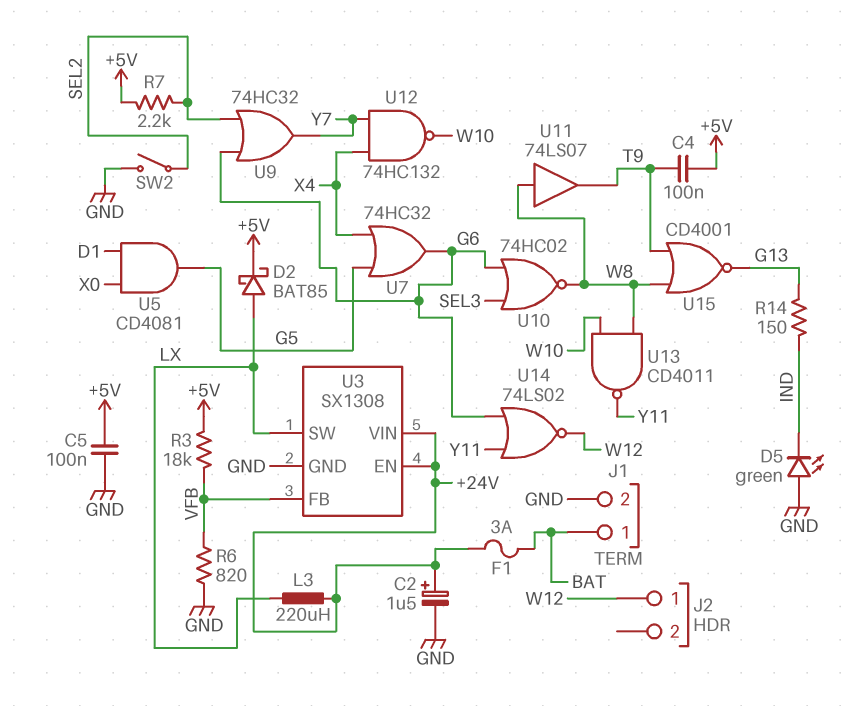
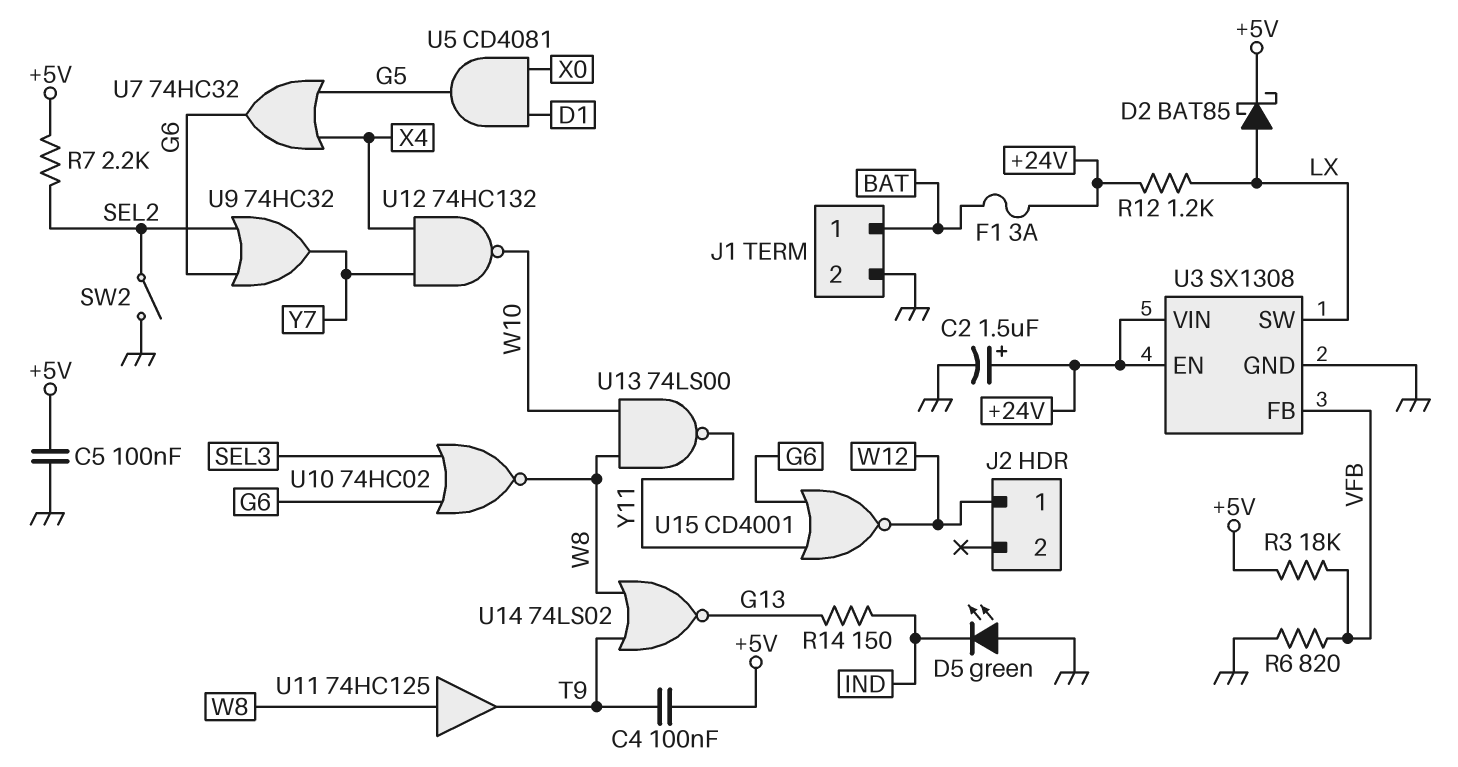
L3: 220uH (+24V, LX) -> none
R12: none -> 1.2k (+24V, LX)
U11: buffer 74LS07 (in W8, out T9) -> buffer 74HC125 (in W8, out T9)
U13: NAND CD4011 (in W8, in W10, out Y11) -> NAND 74LS00 (in W8, in W10, out Y11)
U14: NOR 74LS02 (in G6, in Y11, out W12) -> NOR 74LS02 (in T9, in W8, out G13)
U15: NOR CD4001 (in T9, in W8, out G13) -> NOR CD4001 (in G6, in Y11, out W12)

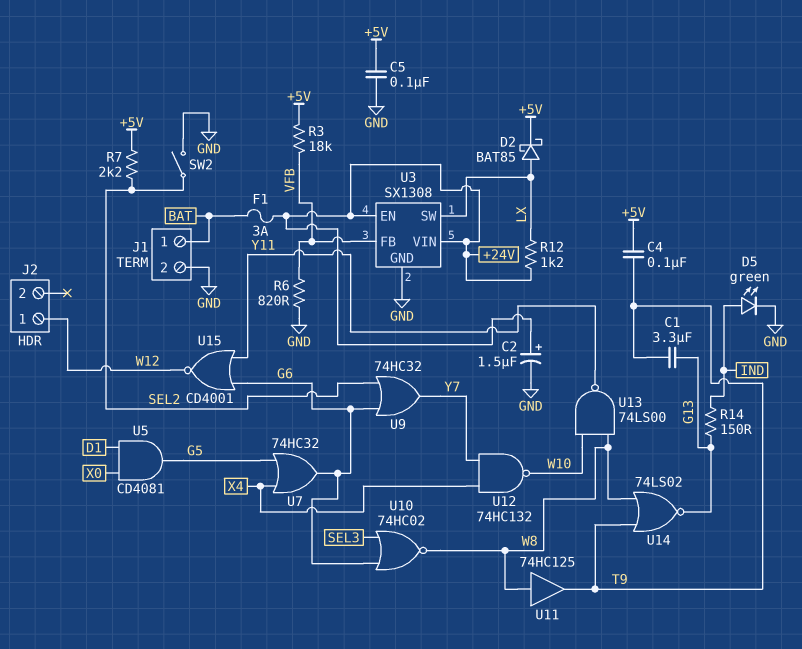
C1: none -> 3.3uF (G13, T9)
D5: LED green (A GND, K IND) -> LED green (A IND, K GND)

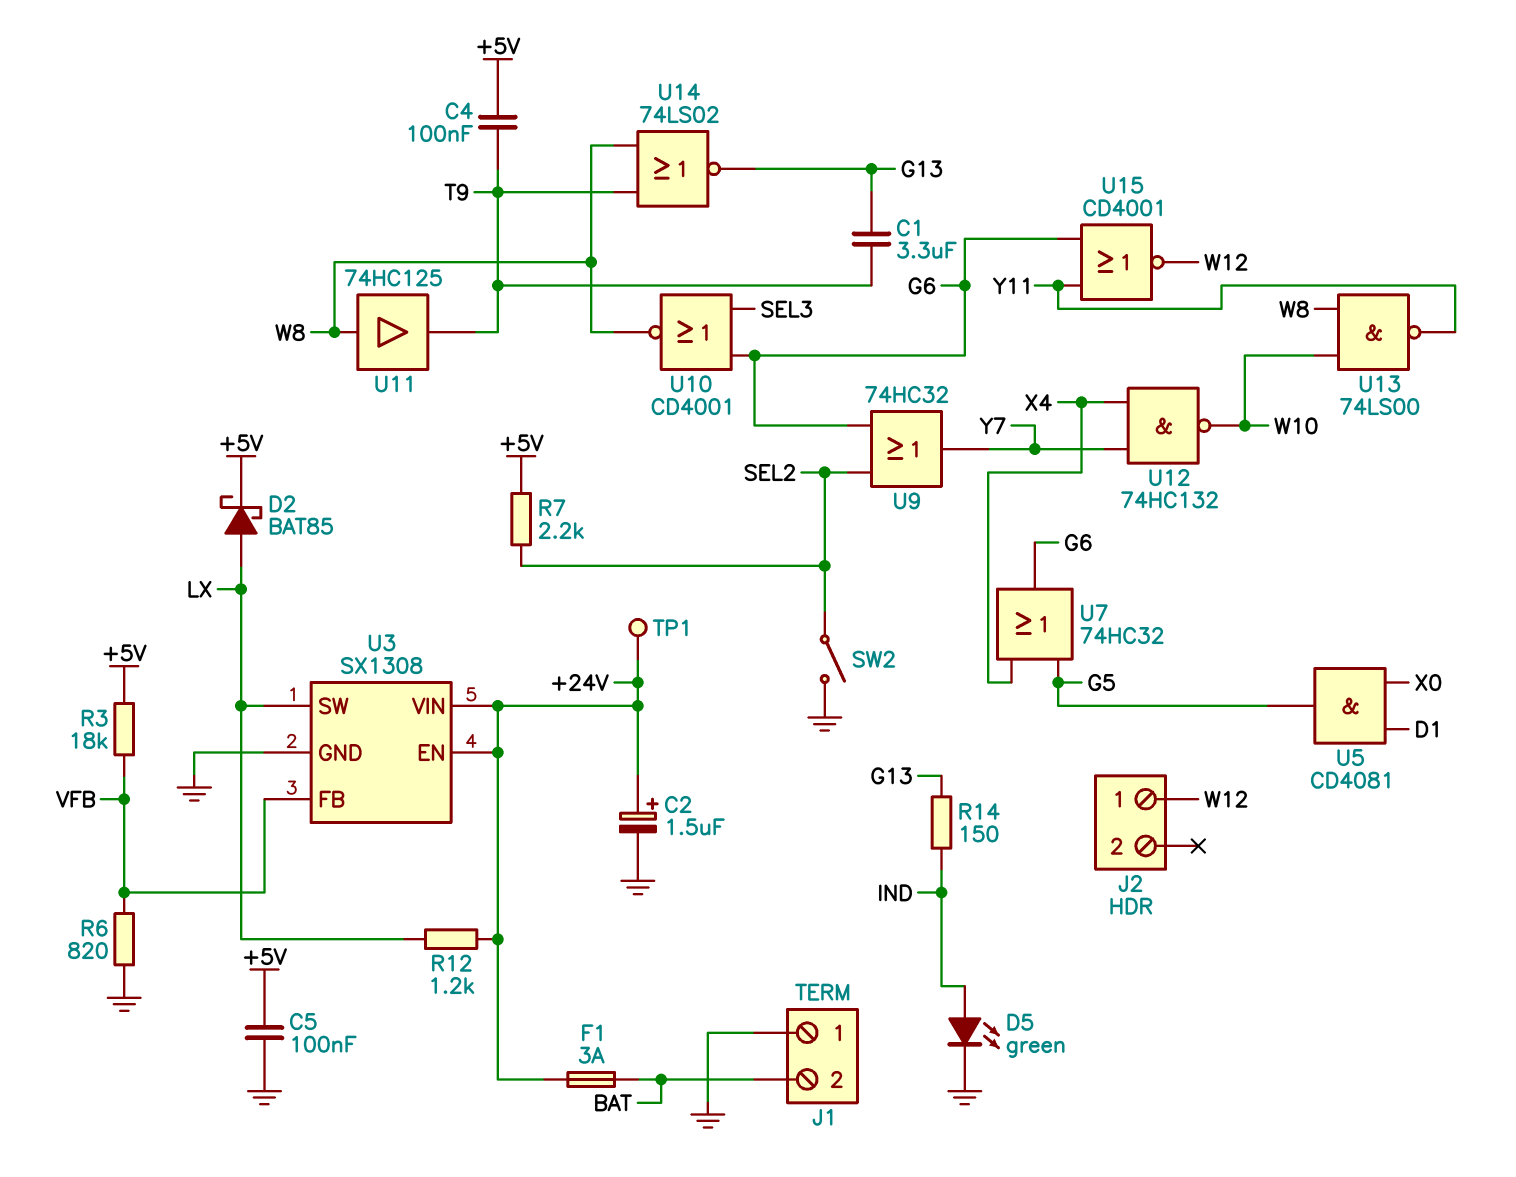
J1 pin 1: BAT -> GND
J1 pin 2: GND -> BAT
TP1: none -> test point (+24V)
U10: NOR 74HC02 (in G6, in SEL3, out W8) -> NOR CD4001 (in G6, in SEL3, out W8)

